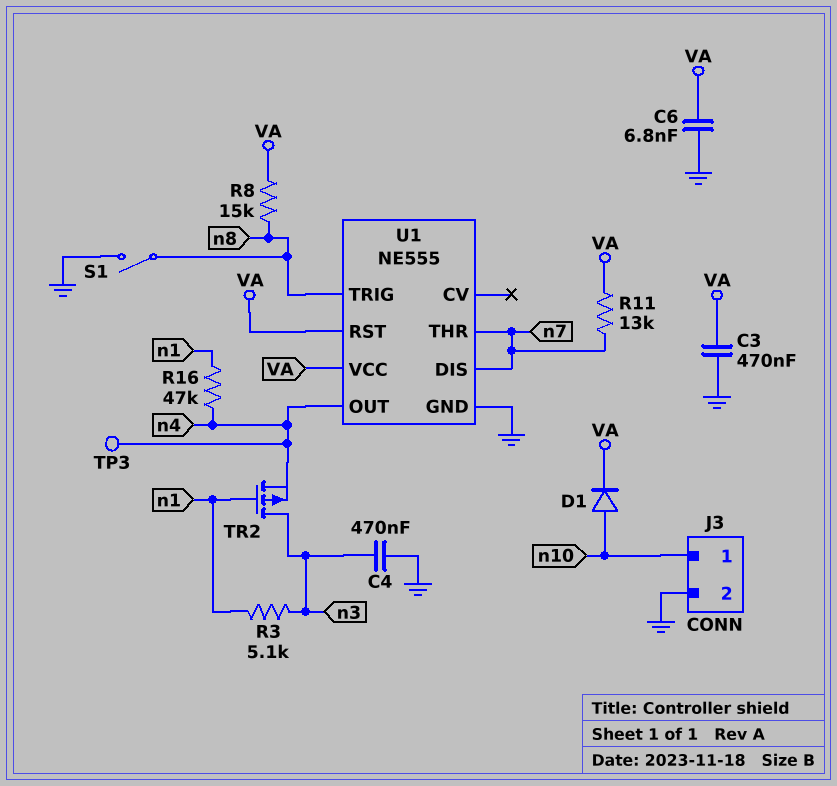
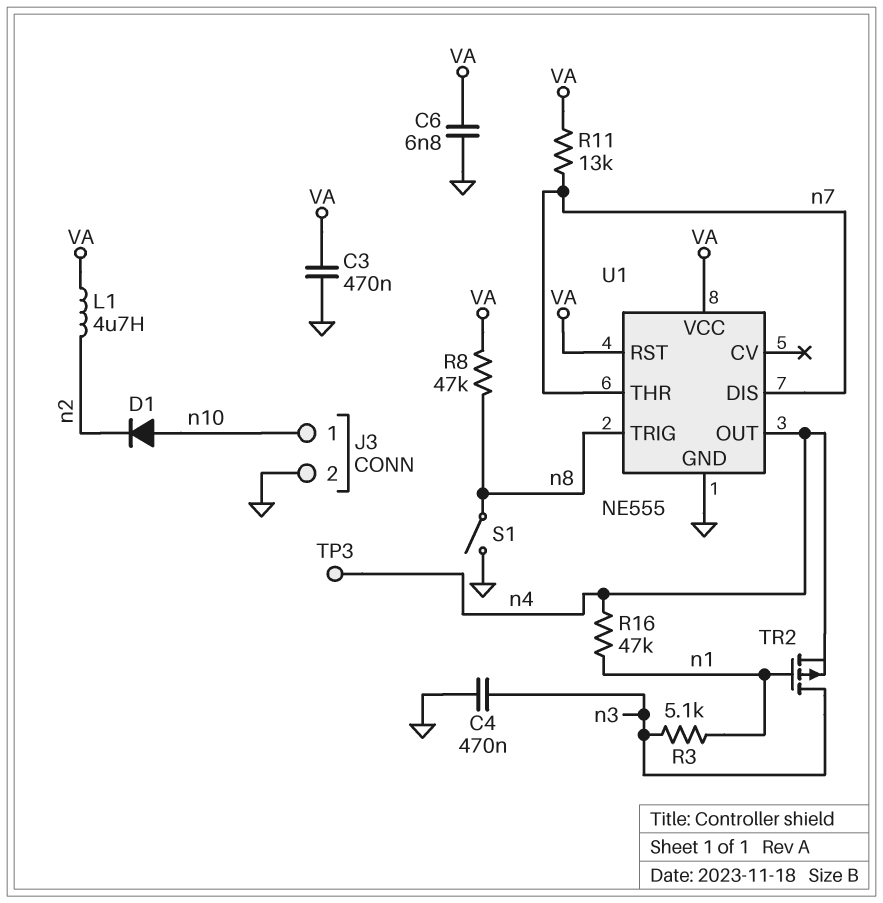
D1: diode (A n10, K VA) -> diode (A n10, K n2)
L1: none -> 4.7uH (VA, n2)
R8: 15k (VA, n8) -> 47k (VA, n8)

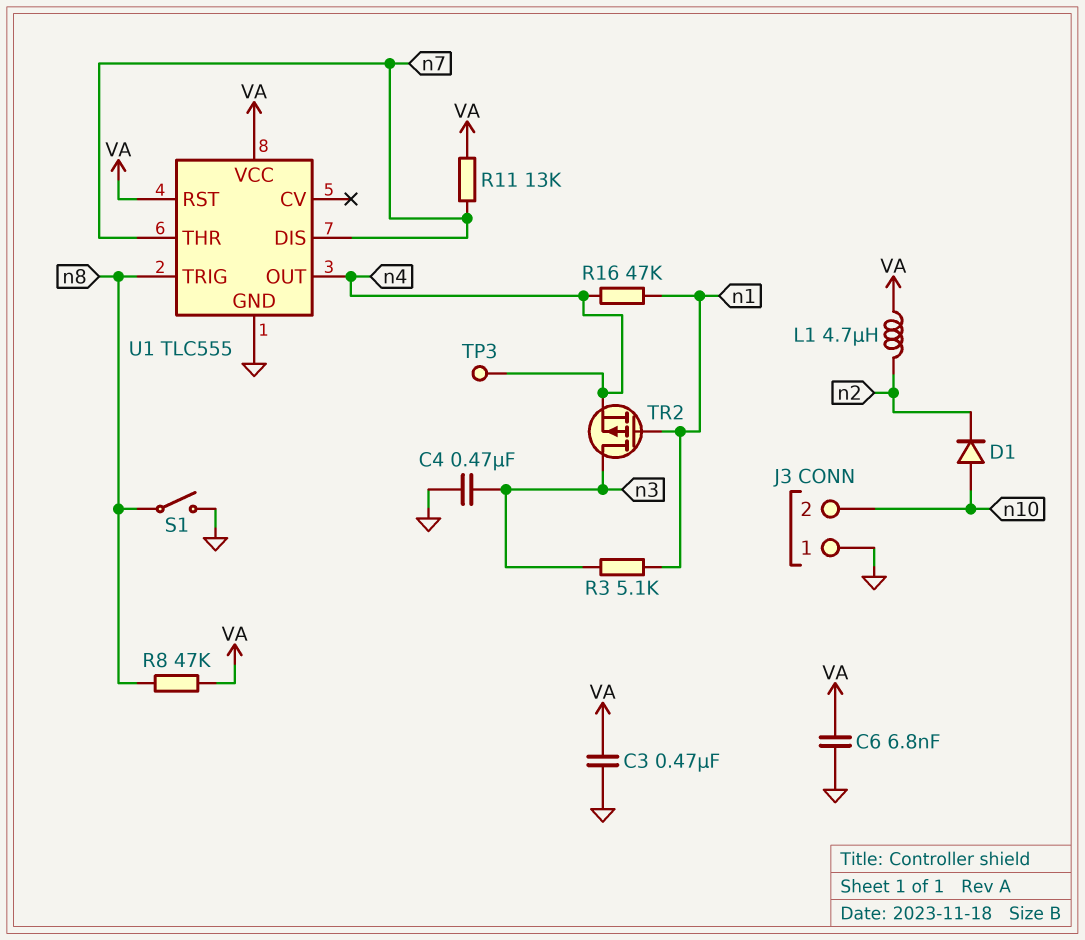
J3 pin 1: n10 -> GND
J3 pin 2: GND -> n10
U1: NE555 -> TLC555

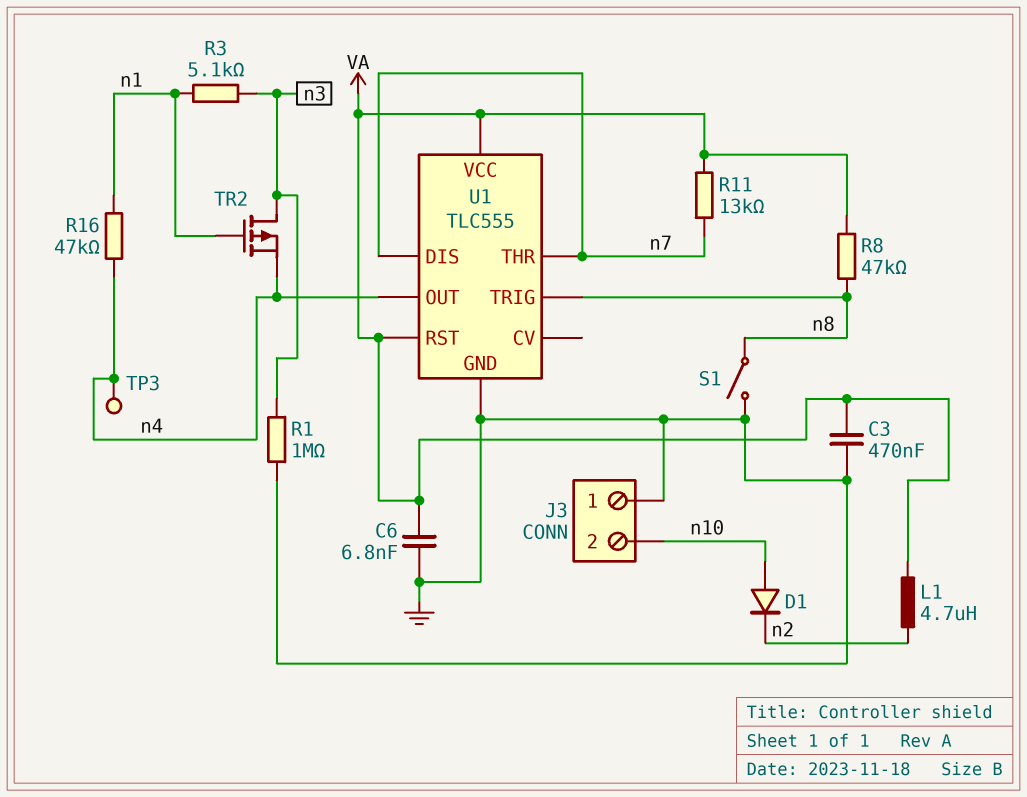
C4: 470nF (GND, n3) -> none
R1: none -> 1M (GND, n3)

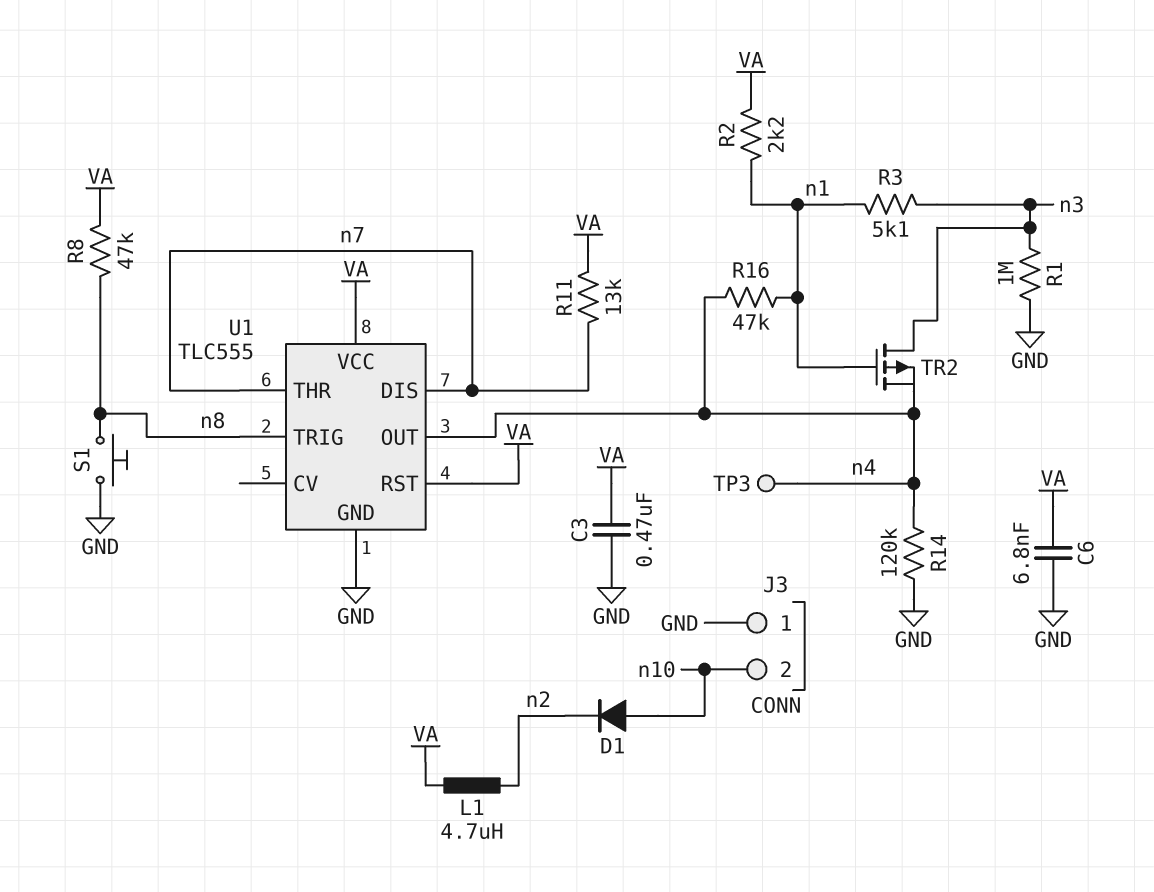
R2: none -> 2.2k (VA, n1)
R14: none -> 120k (GND, n4)
S1: switch (GND, n8) -> button (GND, n8)

